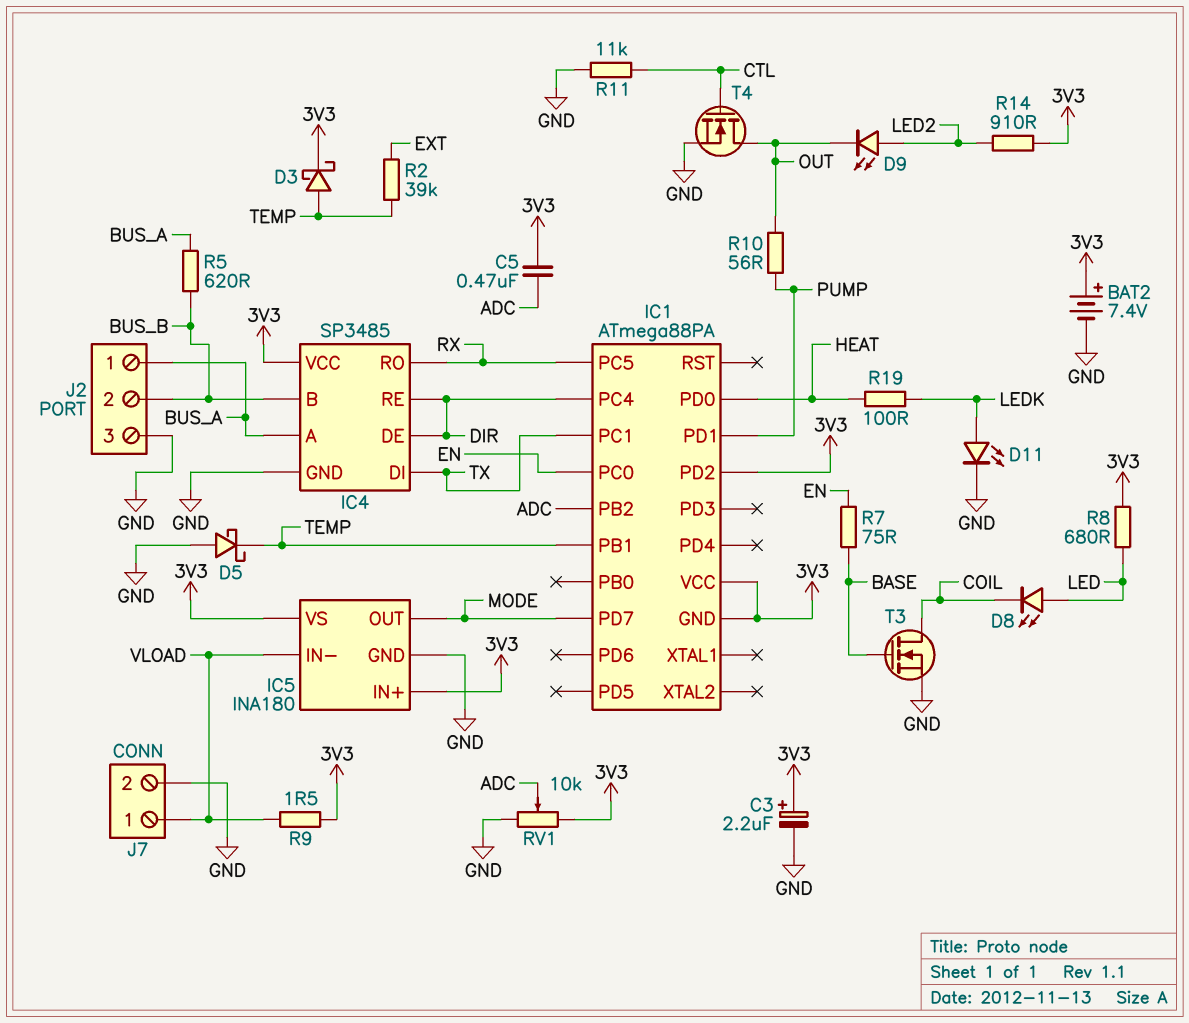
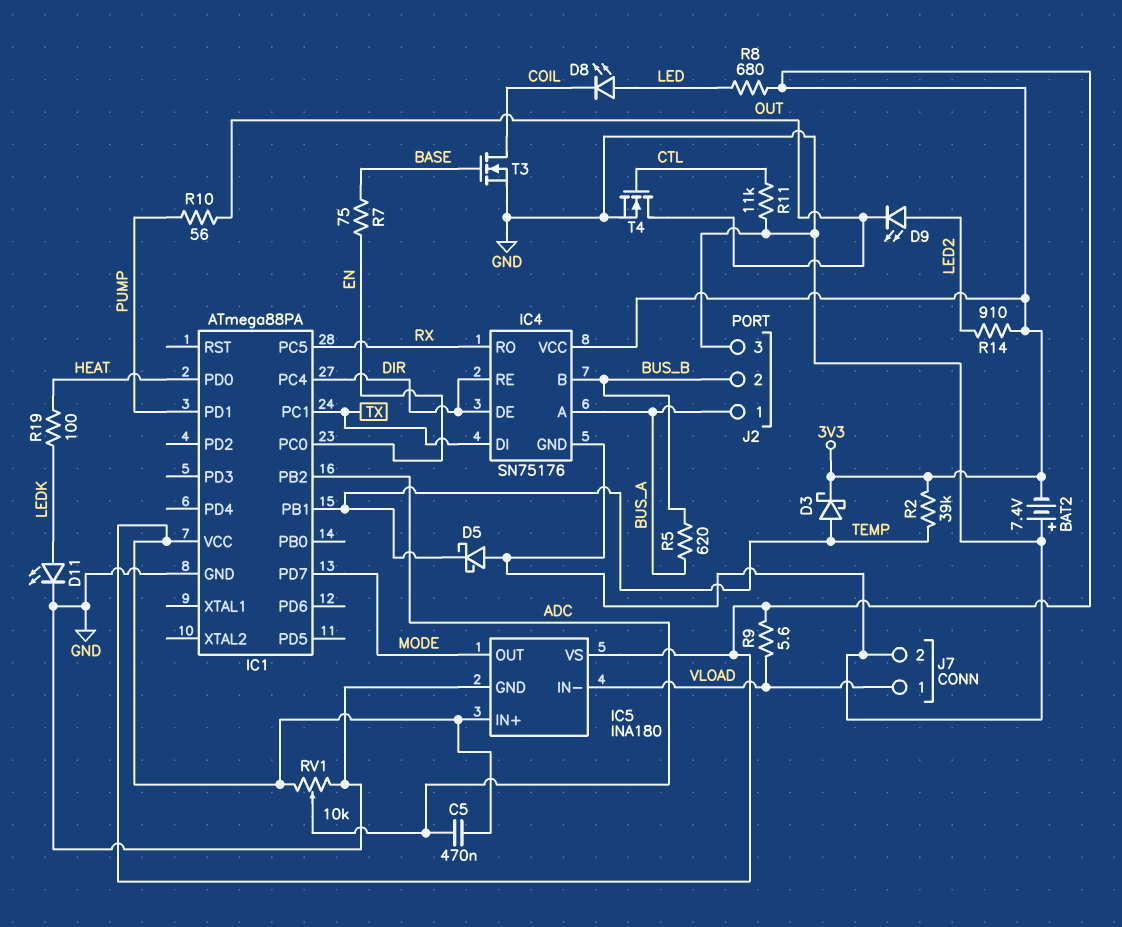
BAT2: 7.4V (plus 3V3, minus GND) -> 7.4V (plus GND, minus 3V3)
C3: 2.2uF (plus 3V3, minus GND) -> none
IC1 pin GND: 3V3 -> GND
IC1 pin PD2: 3V3 -> none
IC4: SP3485 -> SN75176
R2: 39k (EXT, TEMP) -> 39k (3V3, TEMP)
R9: 1.5 (3V3, VLOAD) -> 5.6 (3V3, VLOAD)

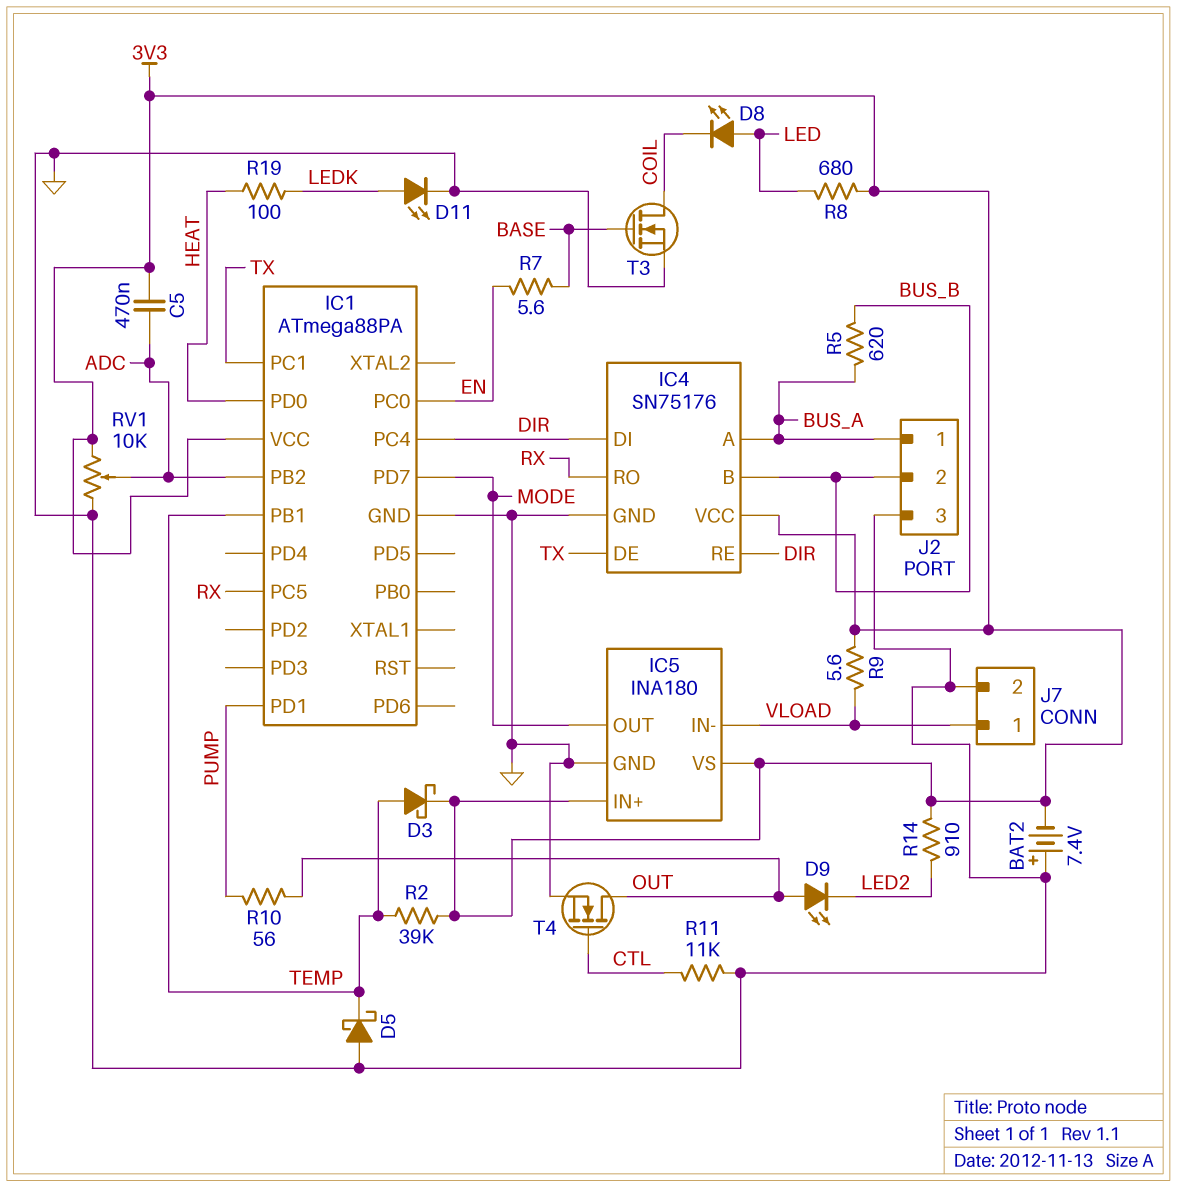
D9: LED (A LED2, K OUT) -> LED (A OUT, K LED2)
IC4 pin DE: DIR -> TX
IC4 pin DI: TX -> DIR
R7: 75 (BASE, EN) -> 5.6 (BASE, EN)

